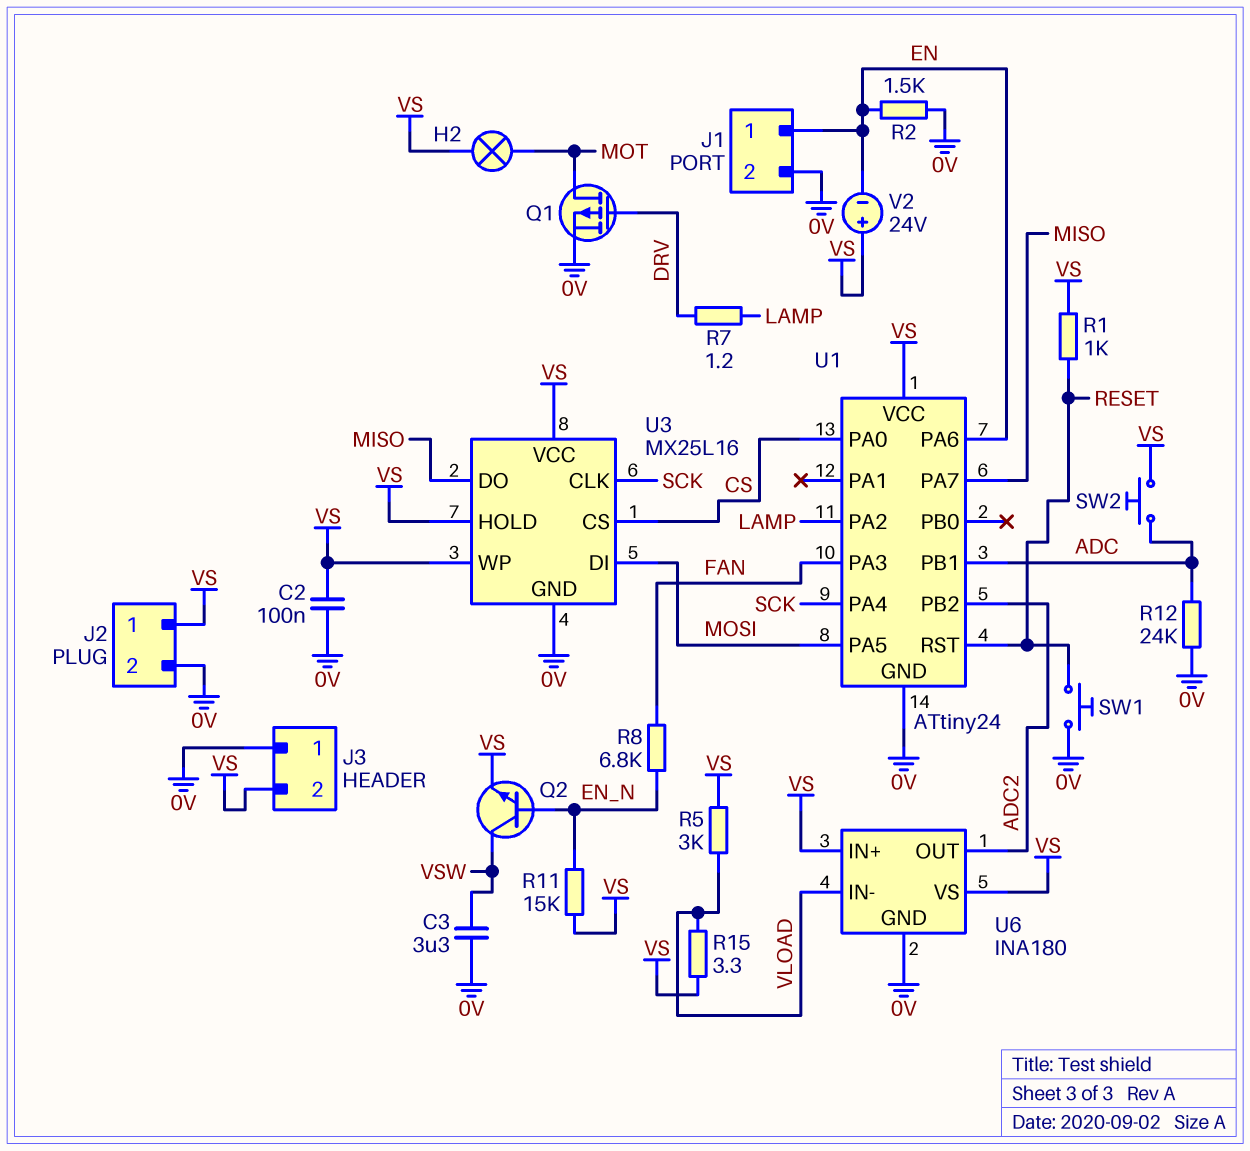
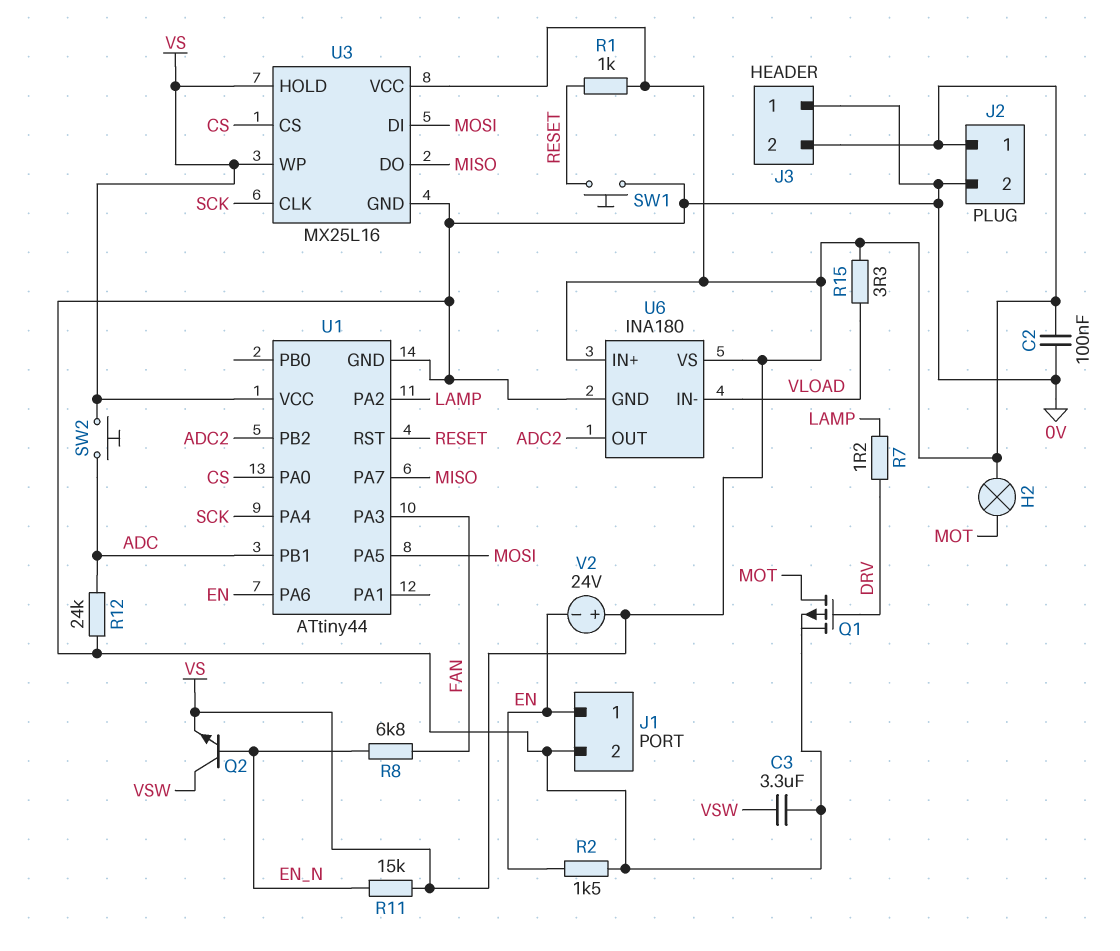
R5: 3k (VLOAD, VS) -> none
U1: ATtiny24 -> ATtiny44

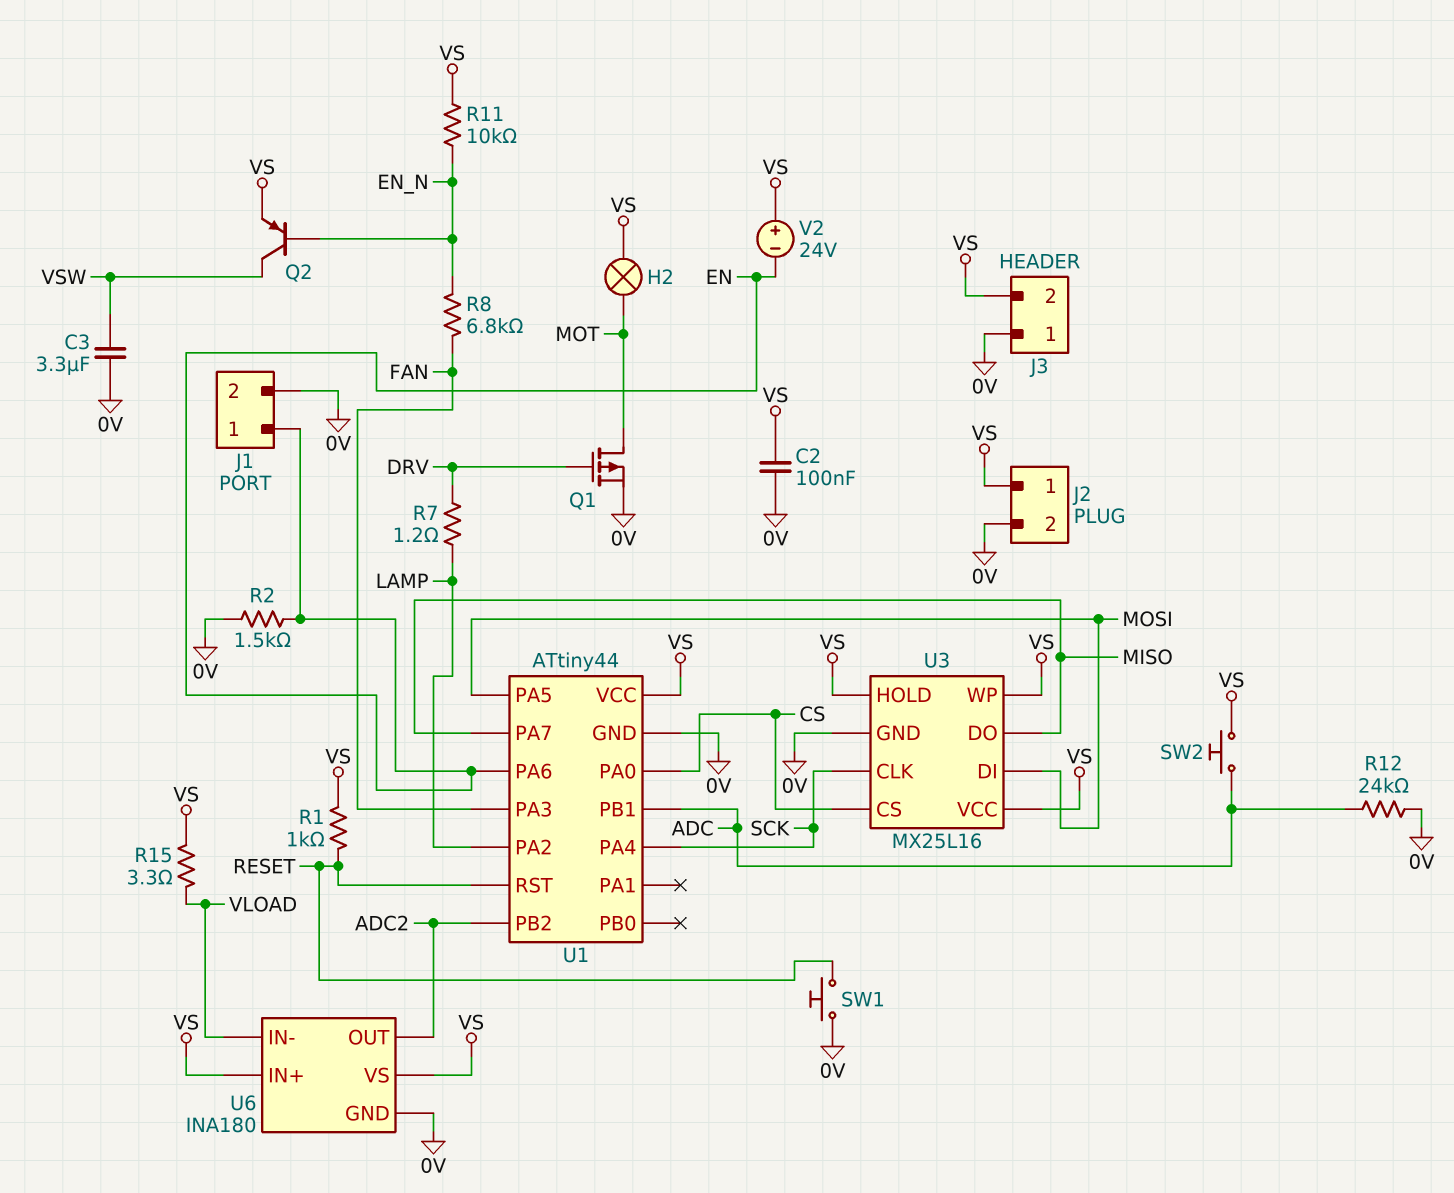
Q2: NPN (B EN_N, C VSW, E VS) -> PNP (B EN_N, C VSW, E VS)
R11: 15k (EN_N, VS) -> 10k (EN_N, VS)

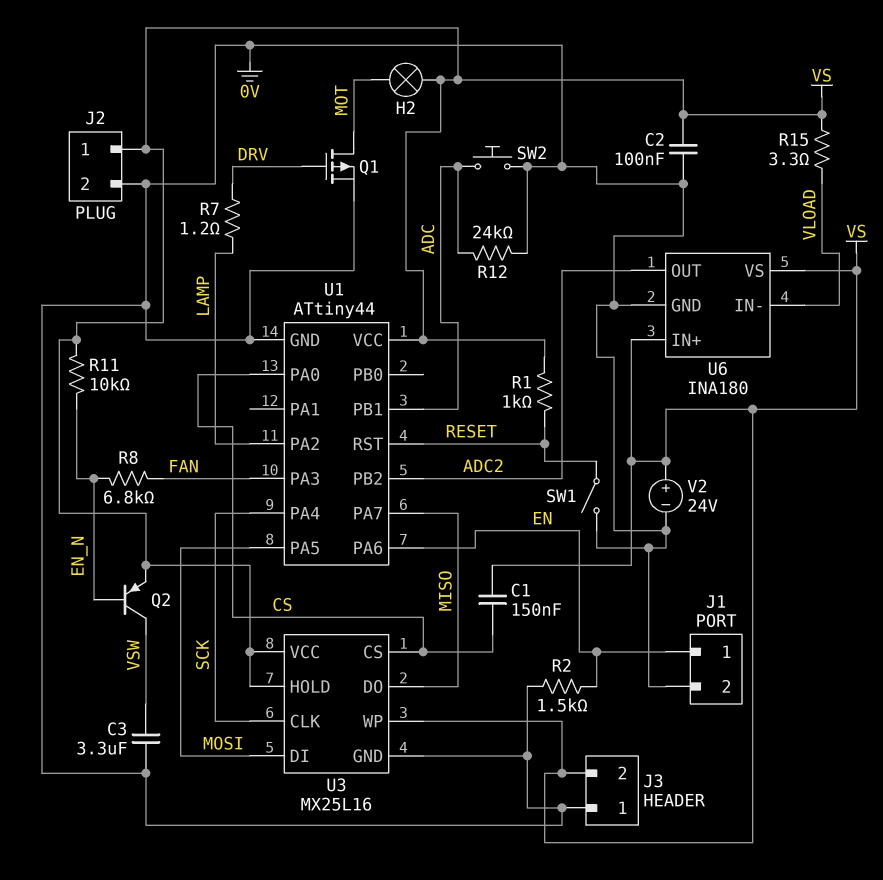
C1: none -> 150nF (CS, VS)
SW1: button (0V, RESET) -> switch (0V, RESET)
SW2: button (ADC, VS) -> button (0V, ADC)
V2: 24V (plus VS, minus EN) -> 24V (plus VS, minus 0V)

